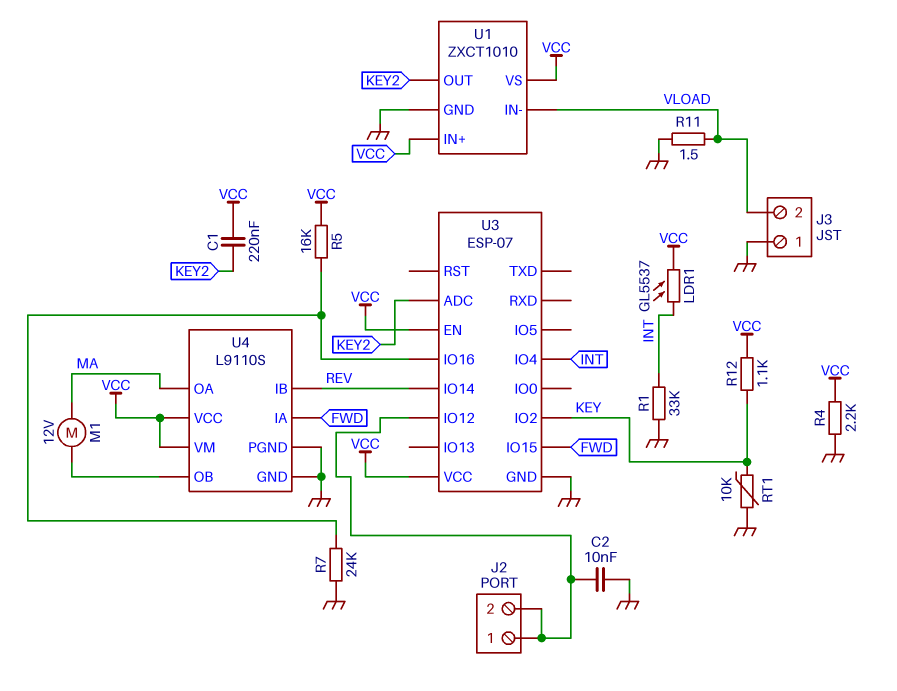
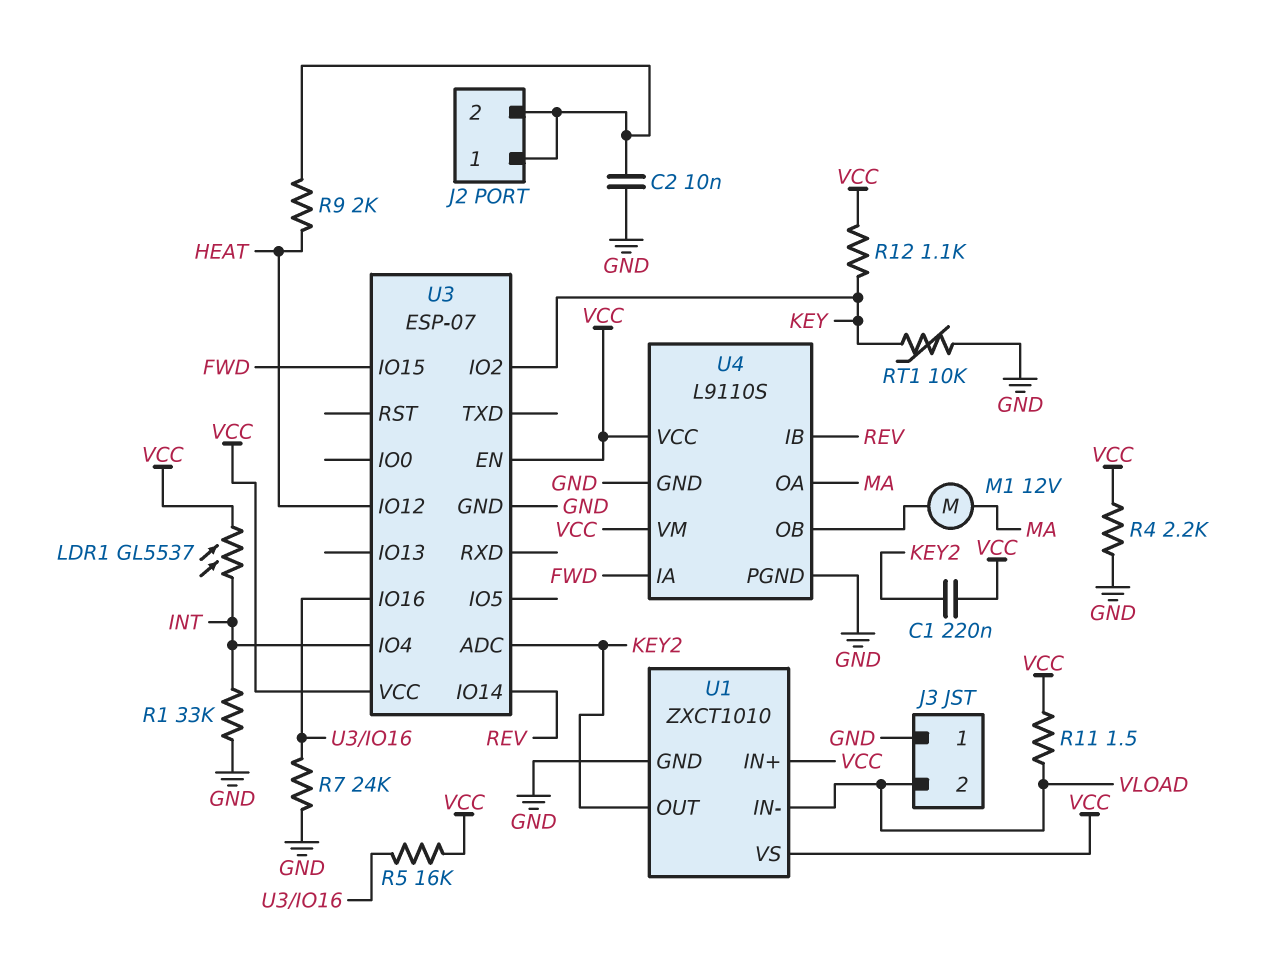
R9: none -> 2k (HEAT, J2/1)
R11: 1.5 (GND, VLOAD) -> 1.5 (VCC, VLOAD)
U3 pin IO12: J2/1 -> HEAT

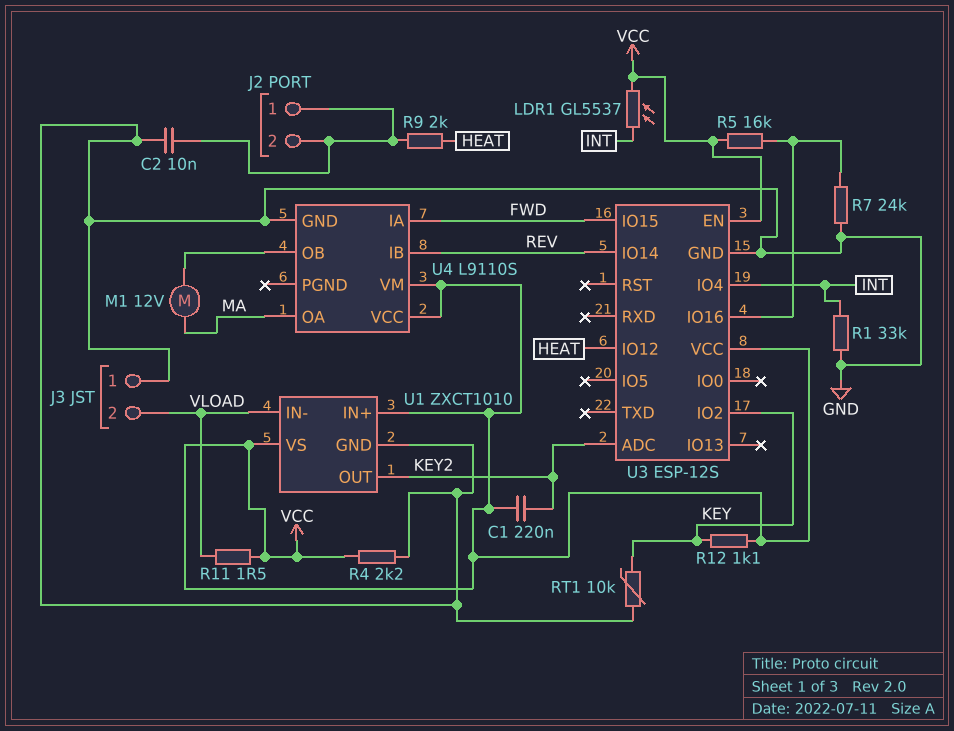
U3: ESP-07 -> ESP-12S
U4 pin PGND: GND -> none

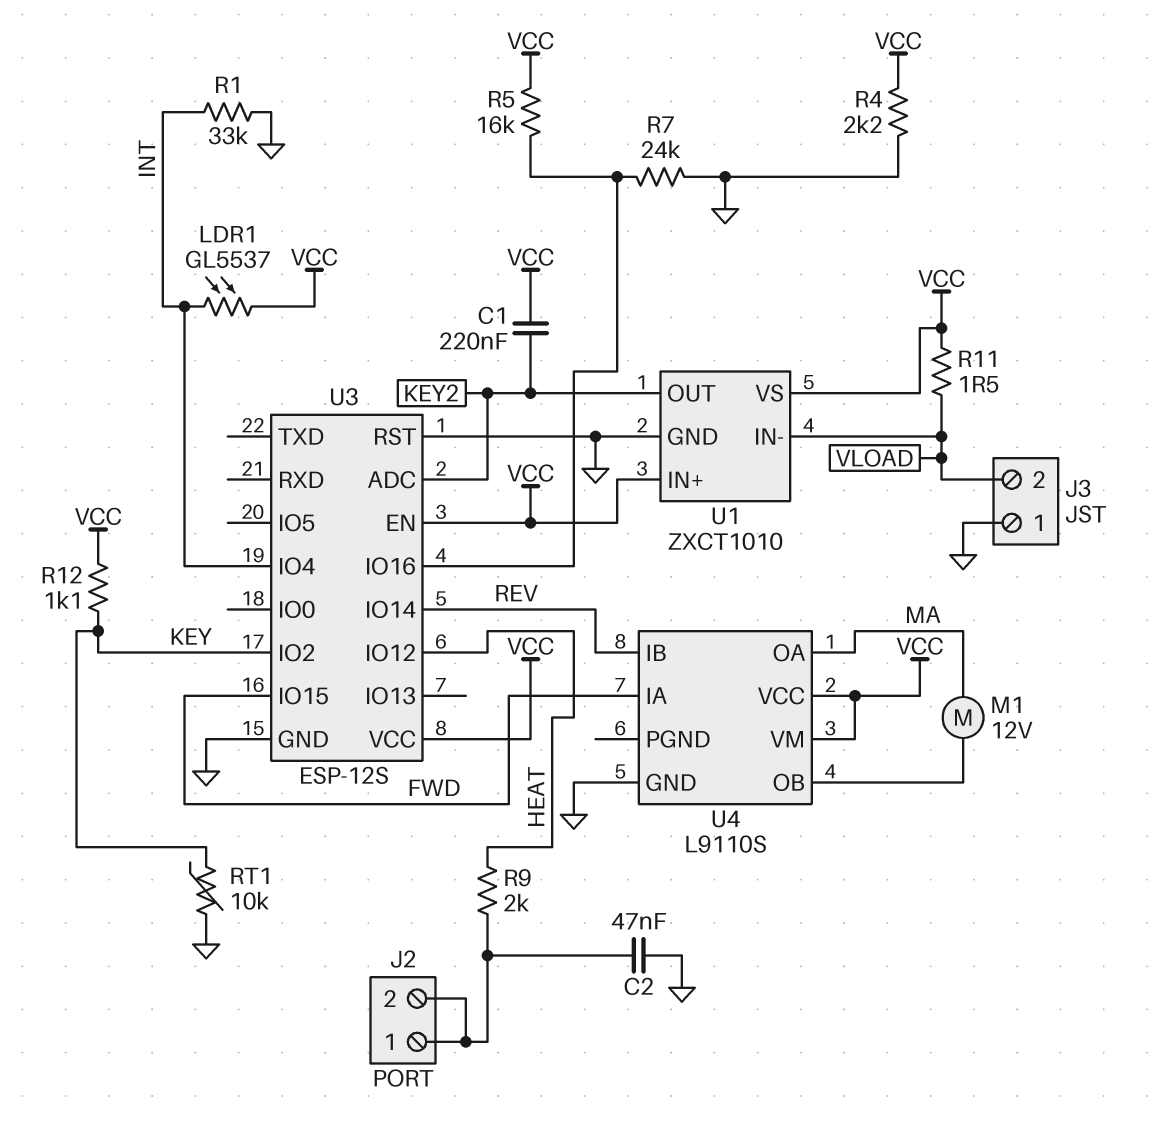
C2: 10nF (GND, J2/1) -> 47nF (GND, J2/1)
U3 pin RST: none -> GND

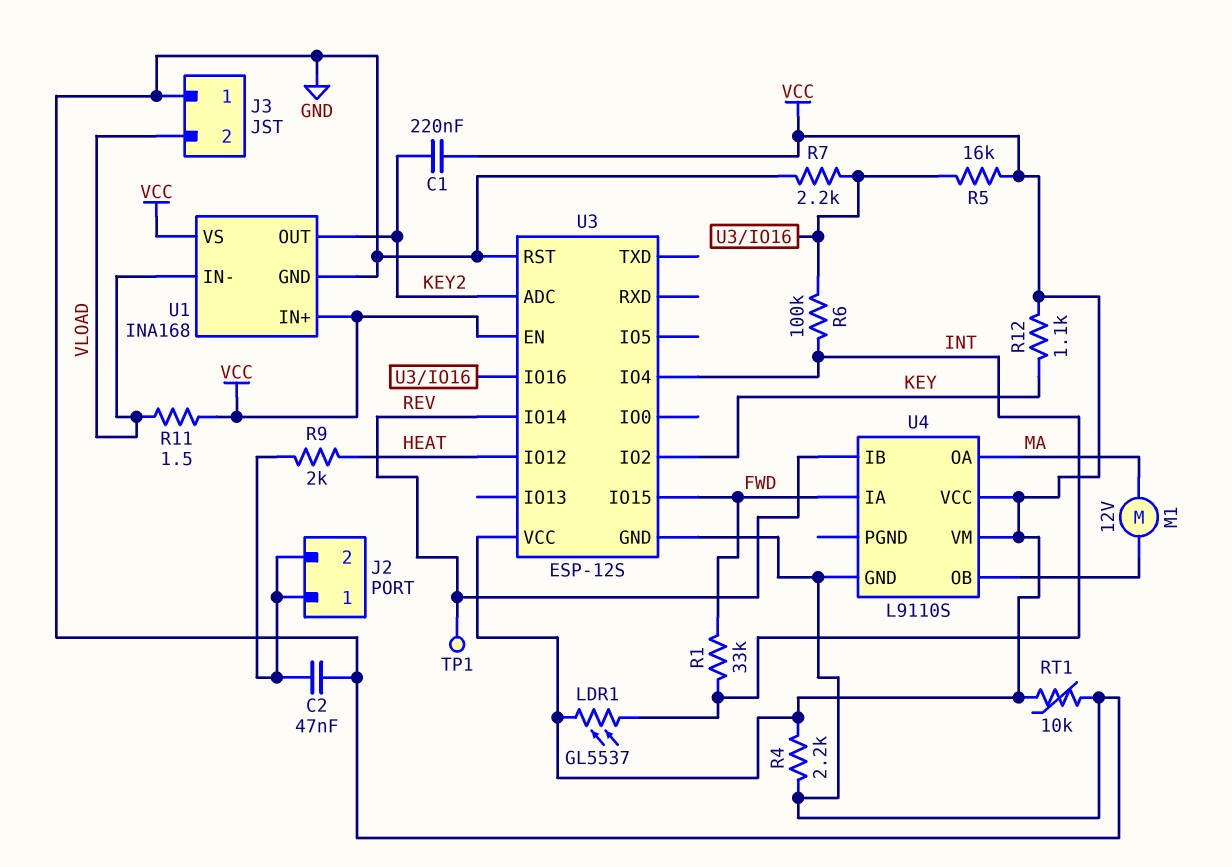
R1: 33k (GND, INT) -> 33k (FWD, INT)
R6: none -> 100k (INT, U3/IO16)
R7: 24k (GND, U3/IO16) -> 2.2k (GND, U3/IO16)
RT1: 10k (GND, KEY) -> 10k (GND, VCC)
TP1: none -> test point (REV)
U1: ZXCT1010 -> INA168

